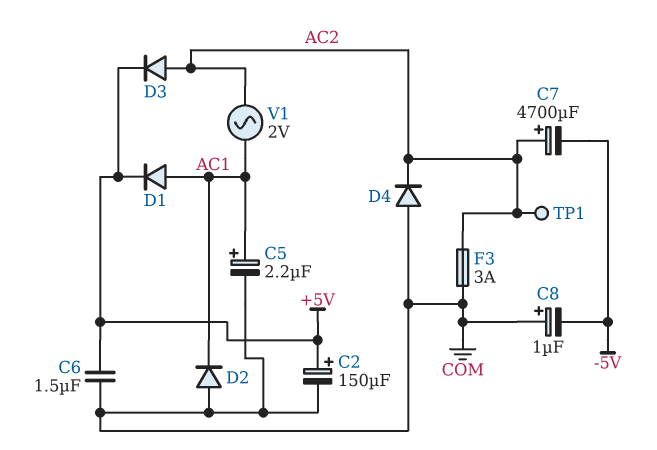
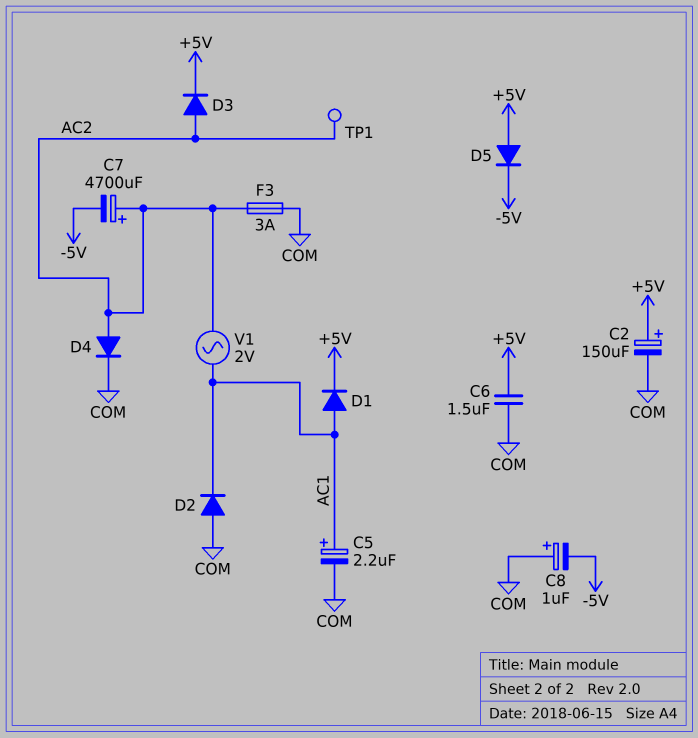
D4: diode (A COM, K AC2) -> diode (A AC2, K COM)
D5: none -> diode (A +5V, K -5V)

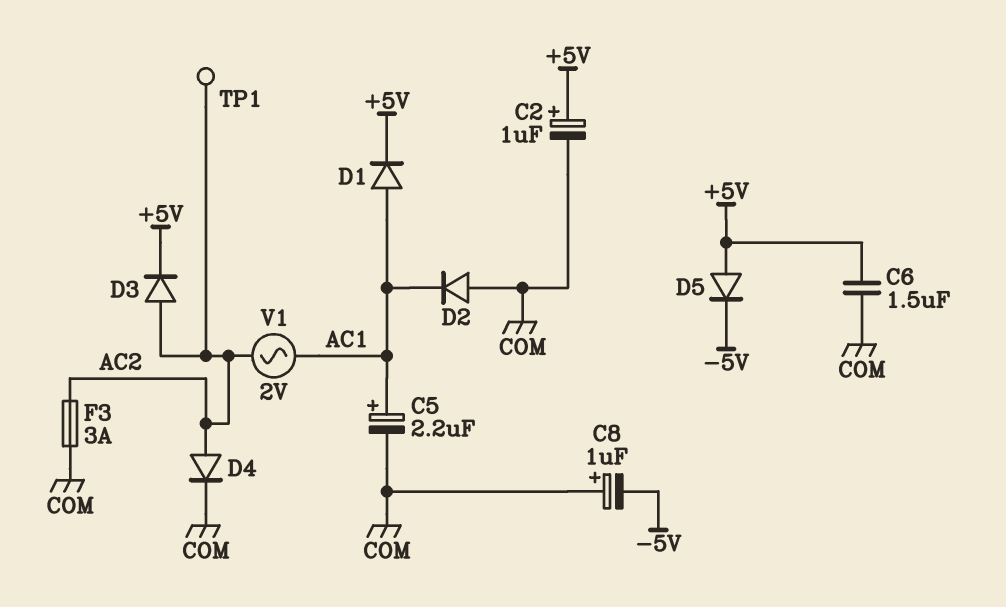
C2: 150uF (plus +5V, minus COM) -> 1uF (plus +5V, minus COM)
C7: 4700uF (plus AC2, minus -5V) -> none

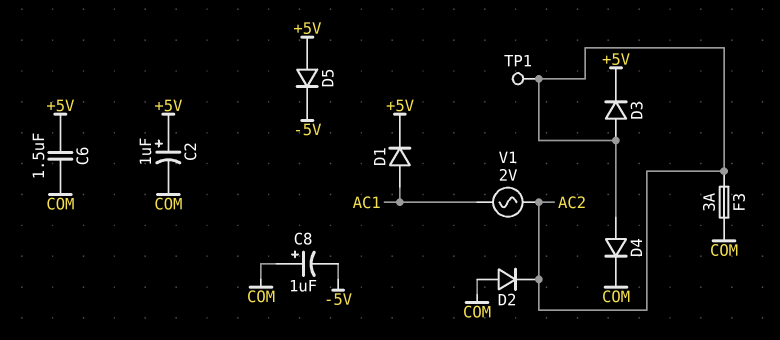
C5: 2.2uF (plus AC1, minus COM) -> none
D2: diode (A COM, K AC1) -> diode (A COM, K AC2)

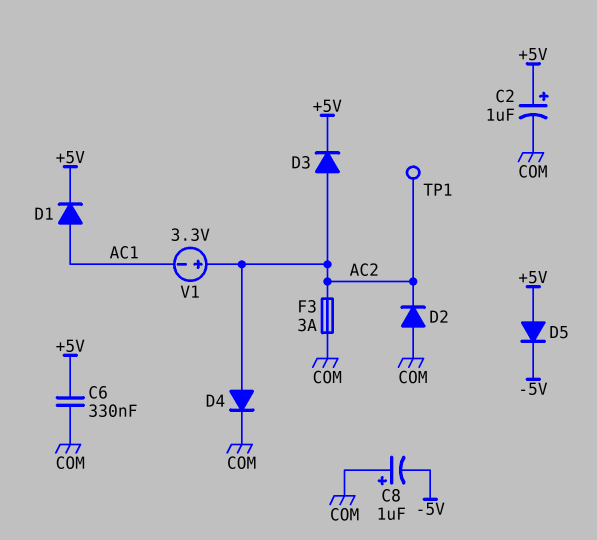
C6: 1.5uF (+5V, COM) -> 330nF (+5V, COM)
V1: AC 2V (AC1, AC2) -> 3.3V (plus AC2, minus AC1)

